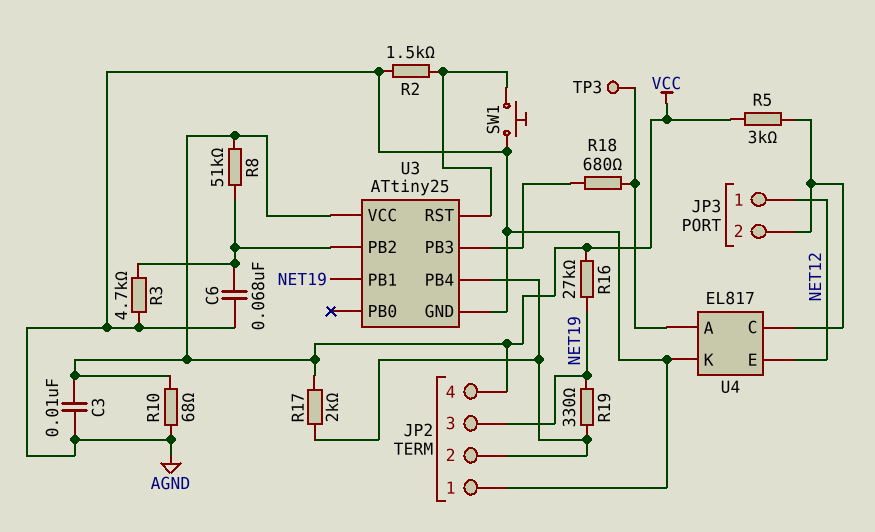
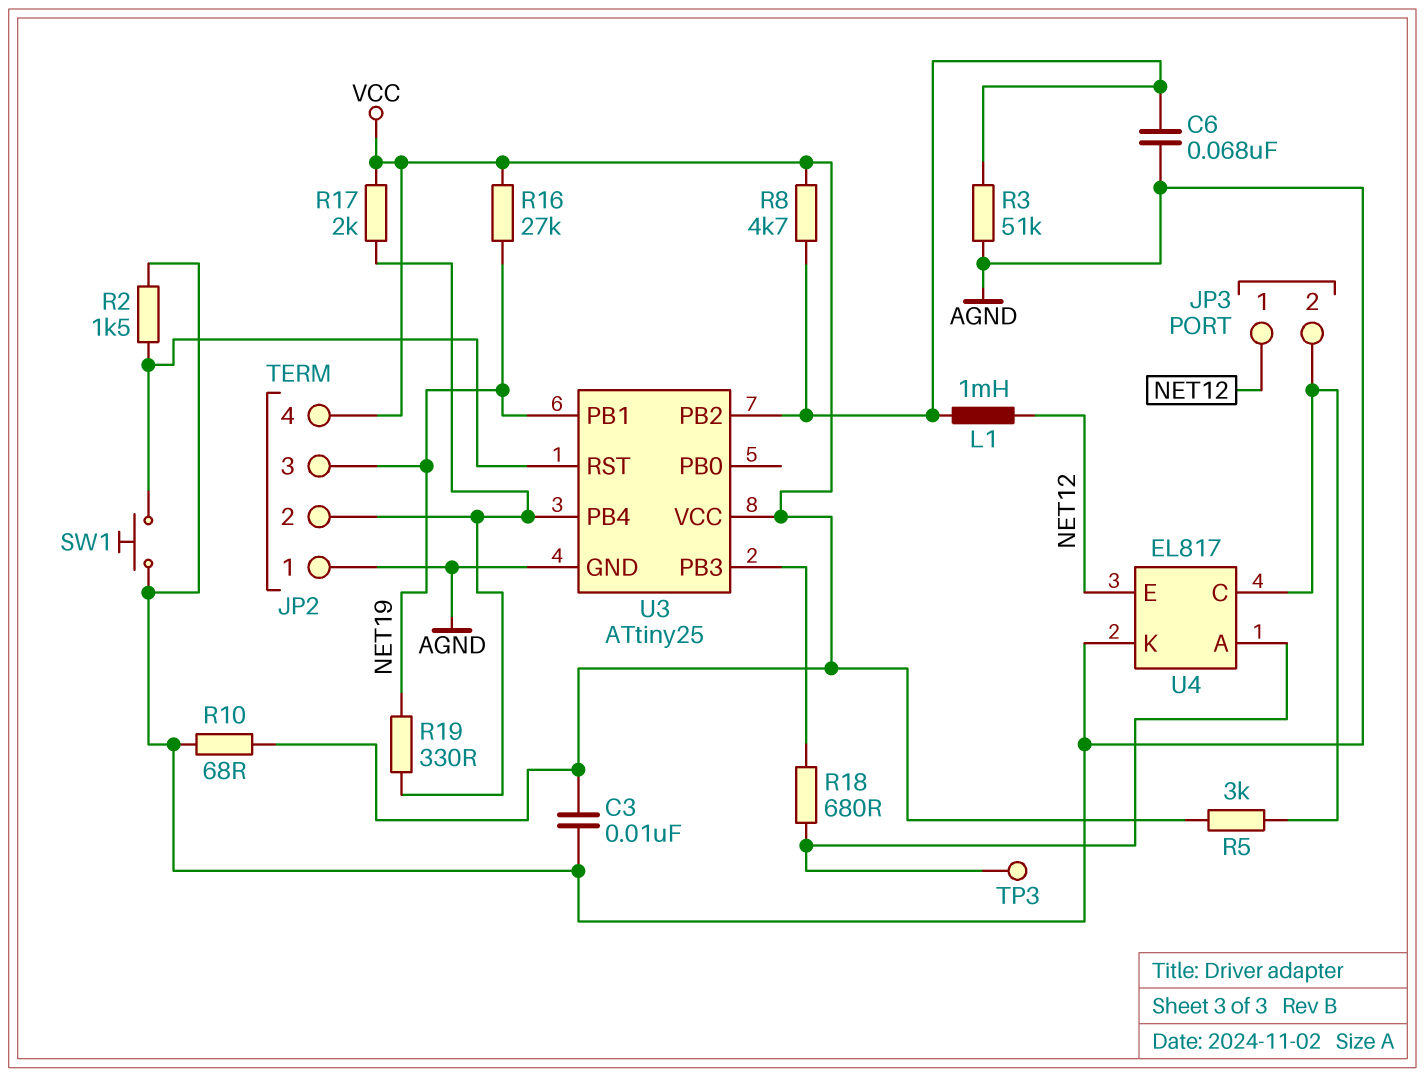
L1: none -> 1mH (NET12, U3/PB2)
R3: 4.7k (AGND, U3/PB2) -> 51k (AGND, U3/PB2)
R8: 51k (U3/PB2, VCC) -> 4.7k (U3/PB2, VCC)

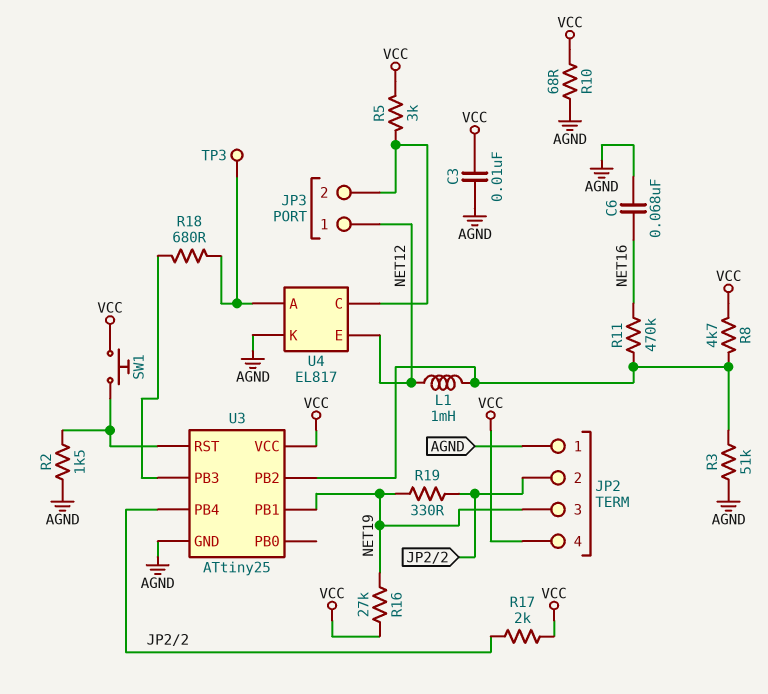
C6: 68nF (AGND, U3/PB2) -> 68nF (AGND, NET16)
R11: none -> 470k (NET16, U3/PB2)
SW1: button (AGND, U3/RST) -> button (U3/RST, VCC)

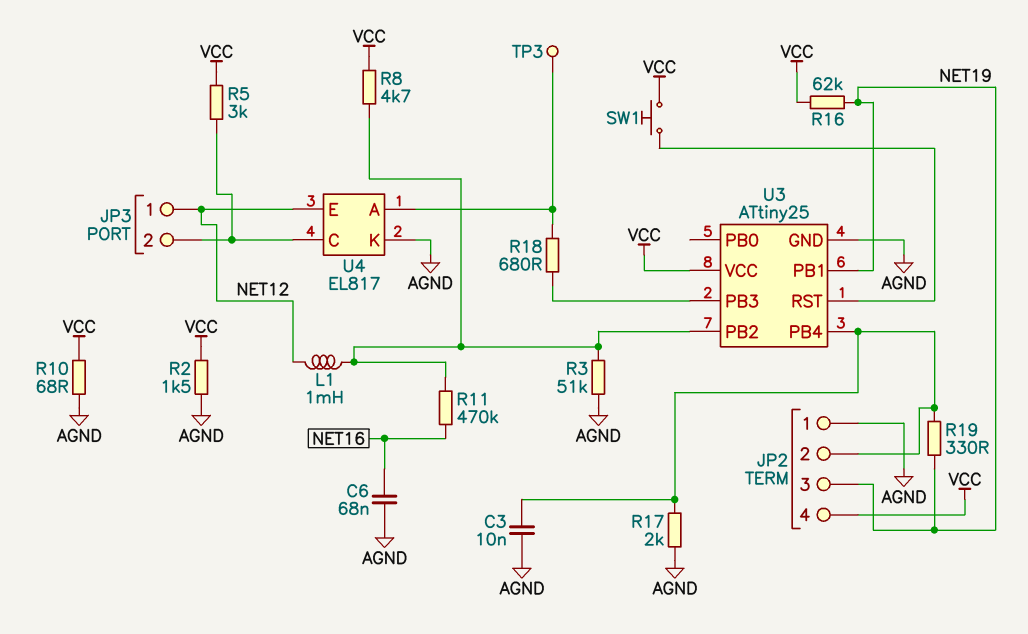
C3: 10nF (AGND, VCC) -> 10nF (AGND, JP2/2)
R2: 1.5k (AGND, U3/RST) -> 1.5k (AGND, VCC)
R16: 27k (NET19, VCC) -> 62k (NET19, VCC)
R17: 2k (JP2/2, VCC) -> 2k (AGND, JP2/2)

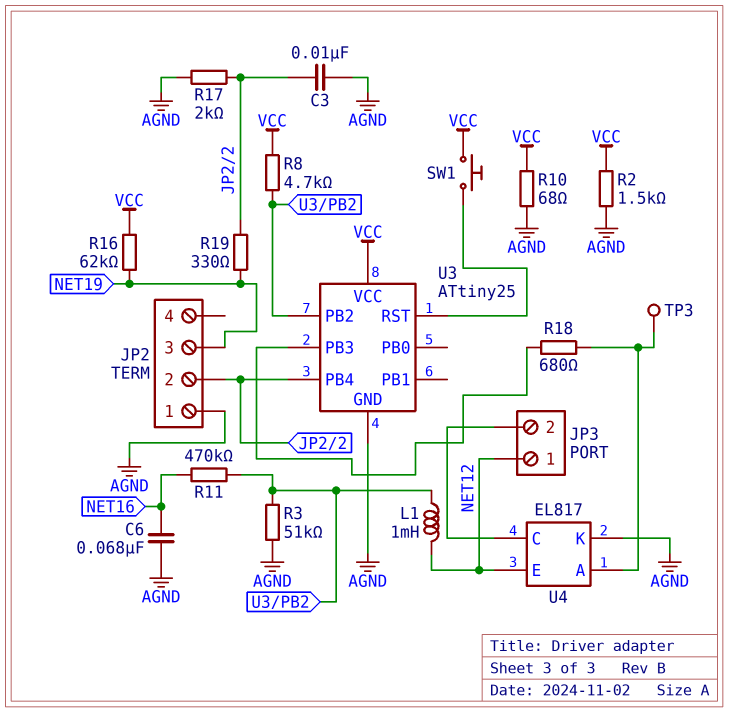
JP2 pin 4: VCC -> none
R5: 3k (JP3/2, VCC) -> none
U3 pin PB1: NET19 -> none

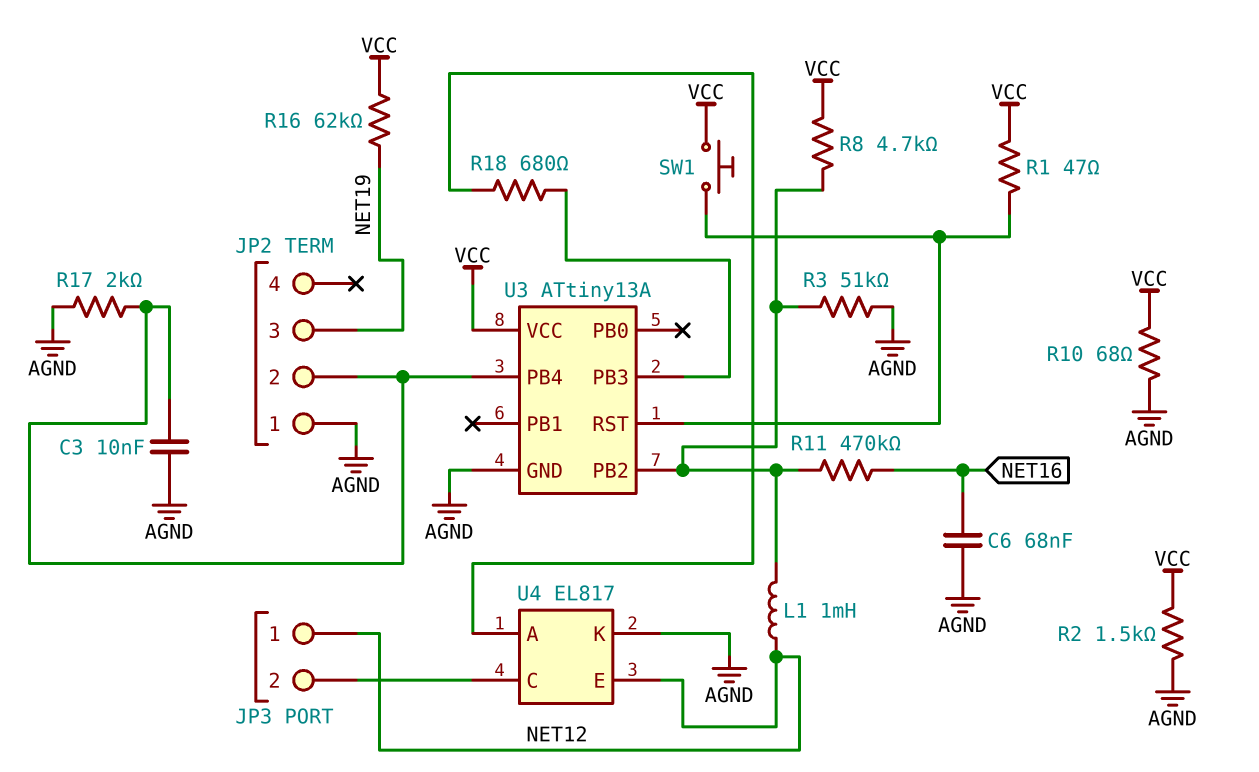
R1: none -> 47 (U3/RST, VCC)
R19: 330 (JP2/2, NET19) -> none
TP3: test point (U4/A) -> none
U3: ATtiny25 -> ATtiny13A

